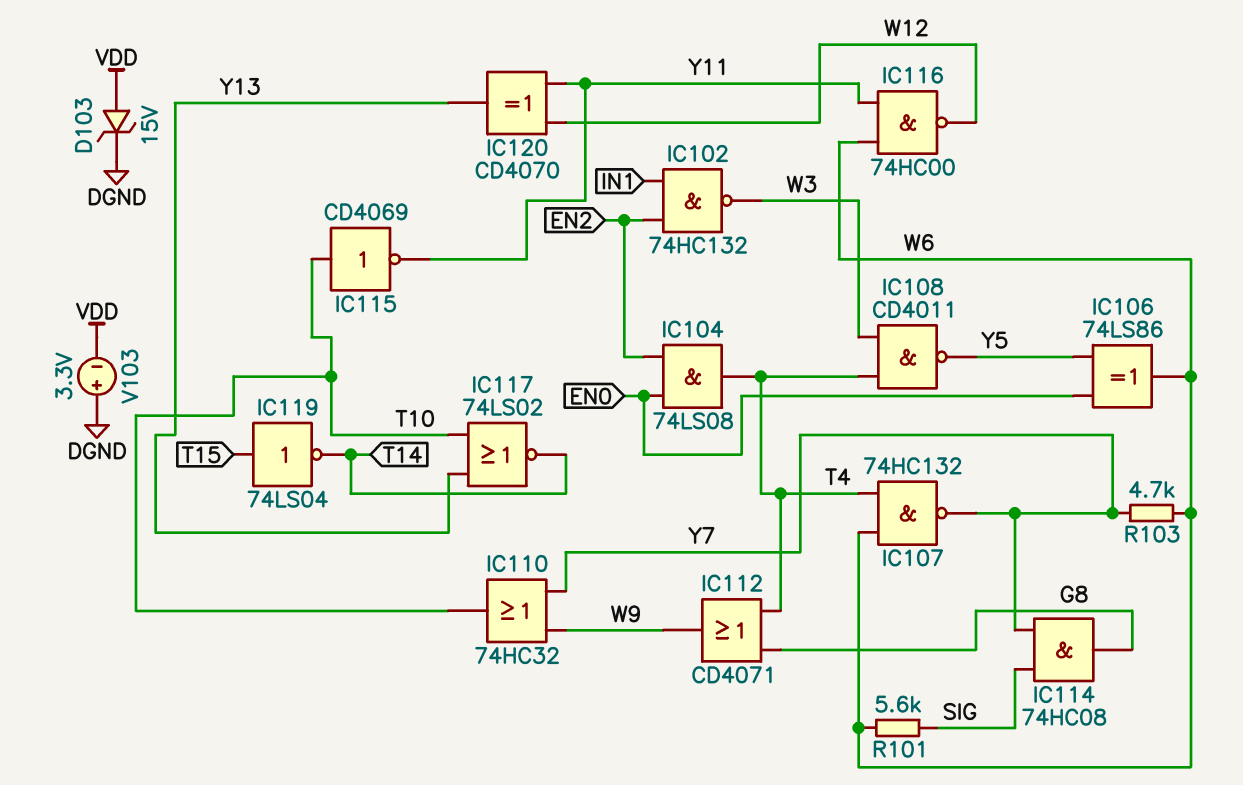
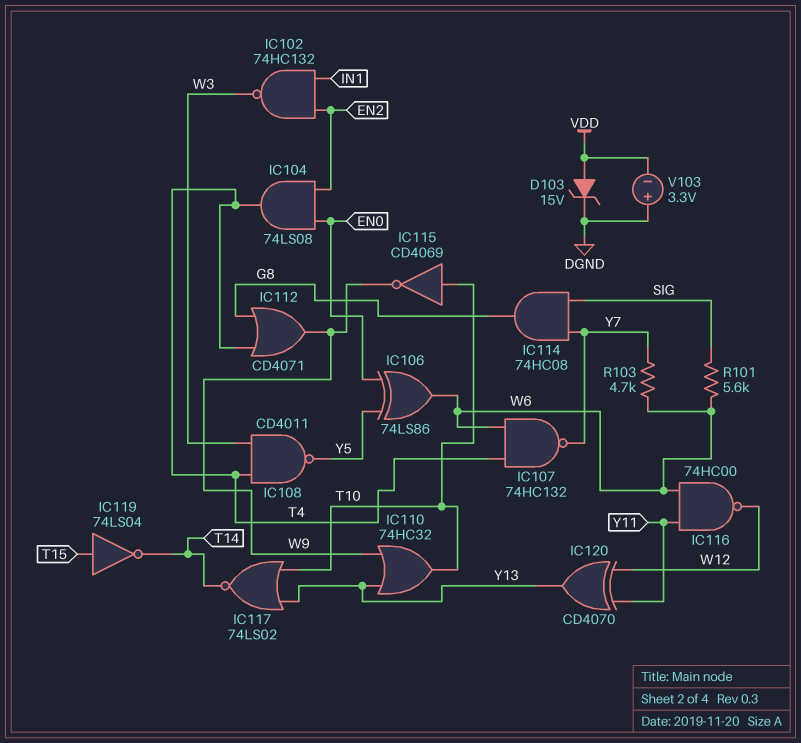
IC110: OR 74HC32 (in W9, in Y7, out T10) -> OR 74HC32 (in W9, in Y13, out T10)
IC115: NOT CD4069 (in T10, out Y11) -> NOT CD4069 (in T10, out W9)

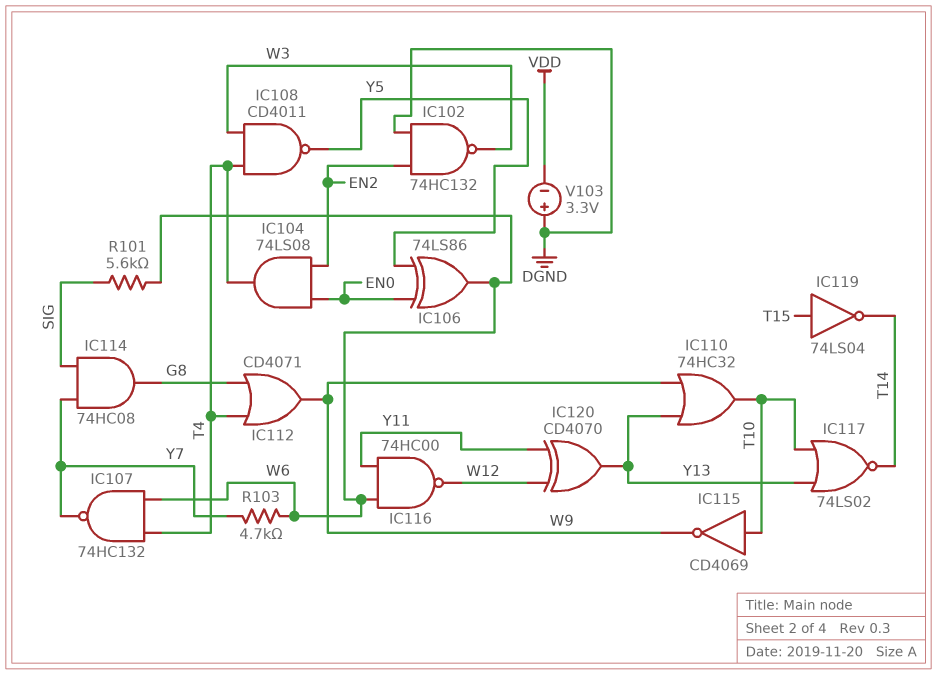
D103: zener 15V (A VDD, K DGND) -> none
IC102: NAND 74HC132 (in EN2, in IN1, out W3) -> NAND 74HC132 (in DGND, in EN2, out W3)

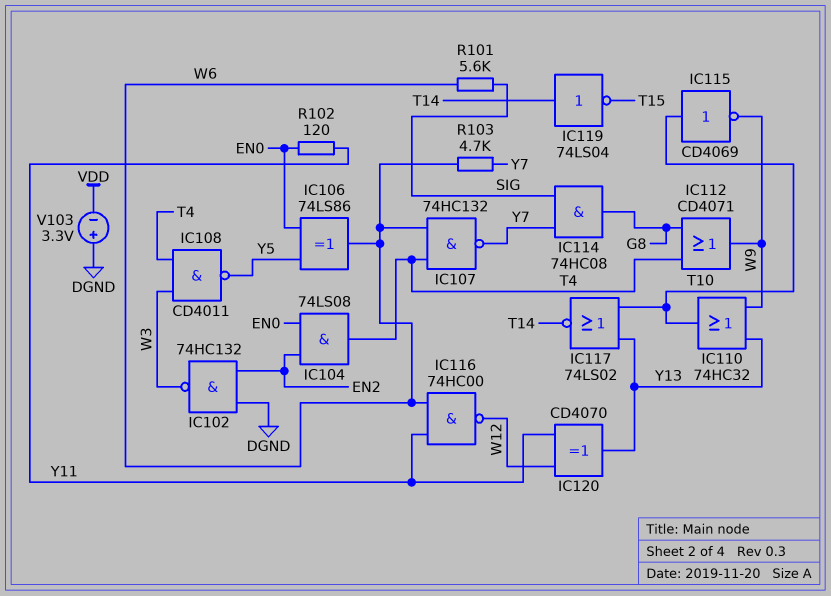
IC119: NOT 74LS04 (in T15, out T14) -> NOT 74LS04 (in T14, out T15)
R102: none -> 120 (EN0, Y11)

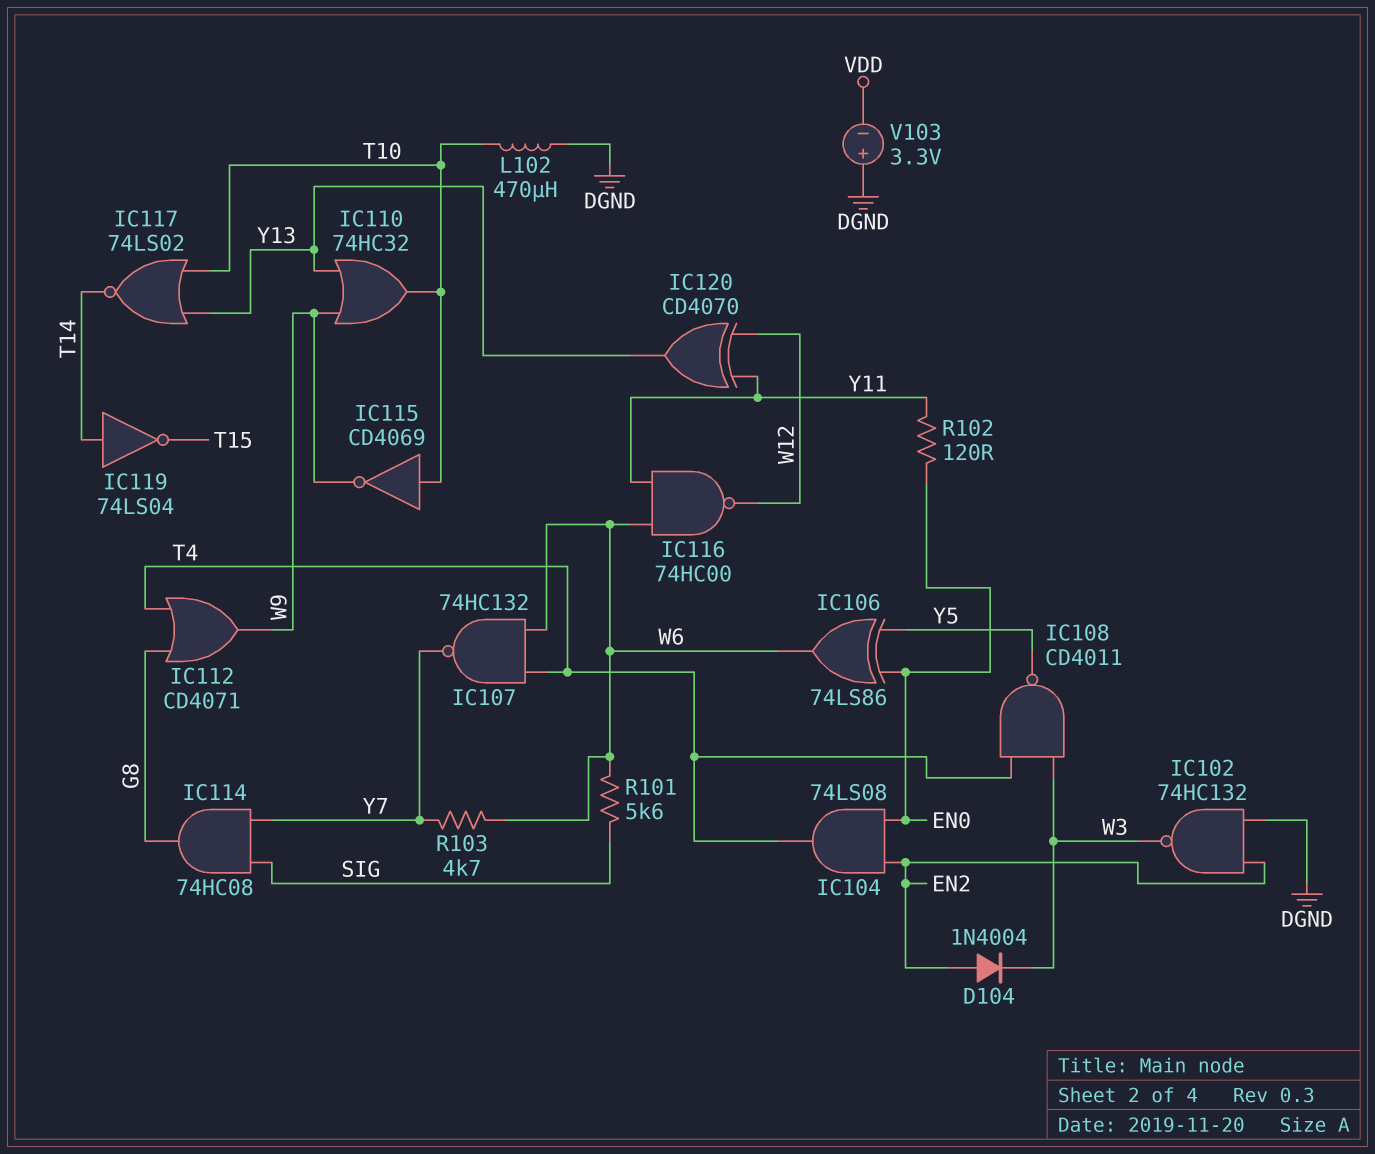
D104: none -> diode 1N4004 (A EN2, K W3)
L102: none -> 470uH (DGND, T10)

